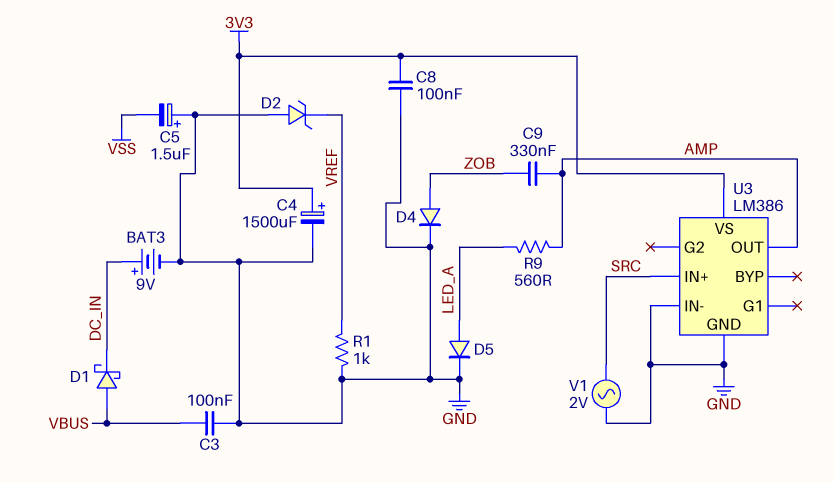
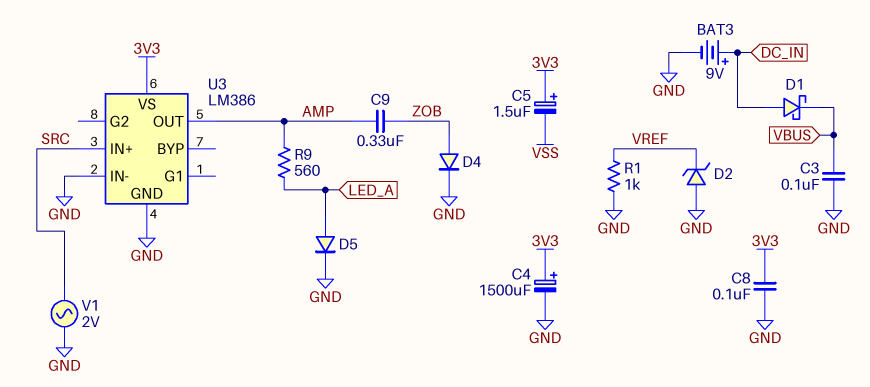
C5: 1.5uF (plus GND, minus VSS) -> 1.5uF (plus 3V3, minus VSS)
D1: schottky (A VBUS, K DC_IN) -> schottky (A DC_IN, K VBUS)

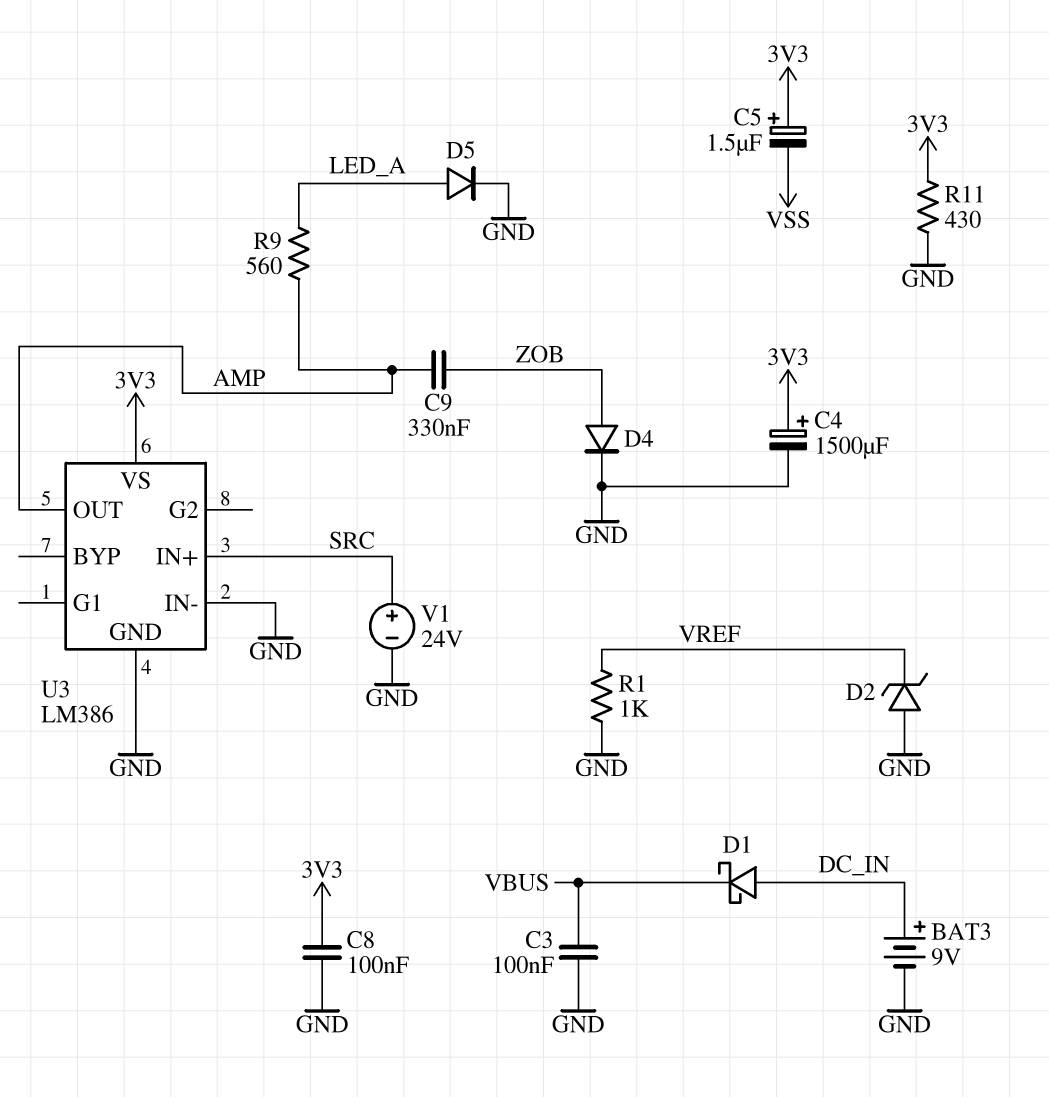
R11: none -> 430 (3V3, GND)
V1: AC 2V (GND, SRC) -> 24V (plus SRC, minus GND)

